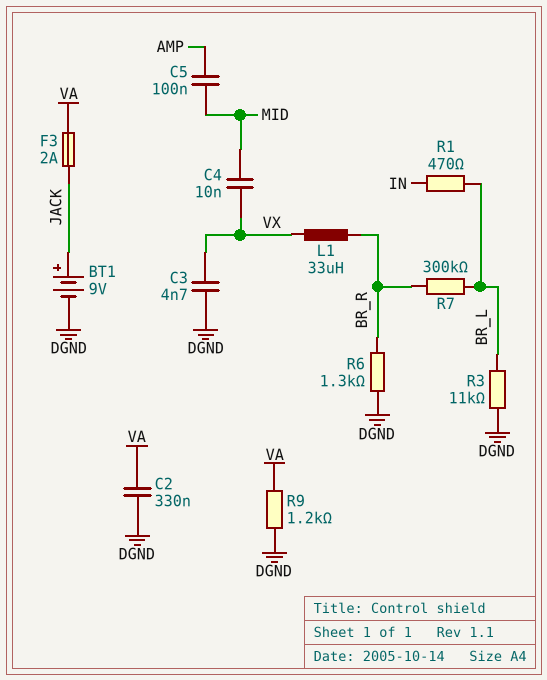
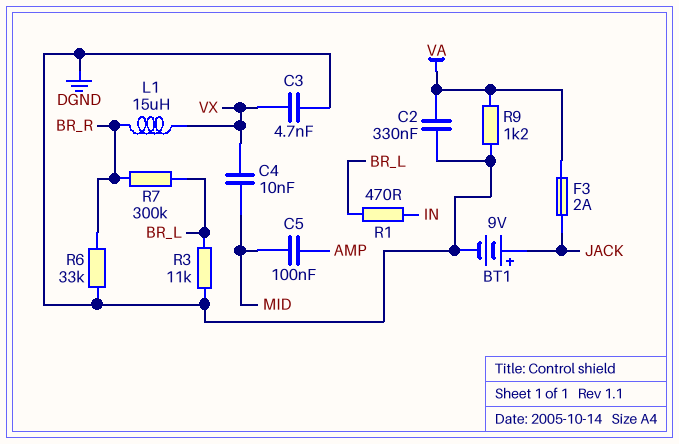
L1: 33uH (BR_R, VX) -> 15uH (BR_R, VX)
R6: 1.3k (BR_R, DGND) -> 33k (BR_R, DGND)

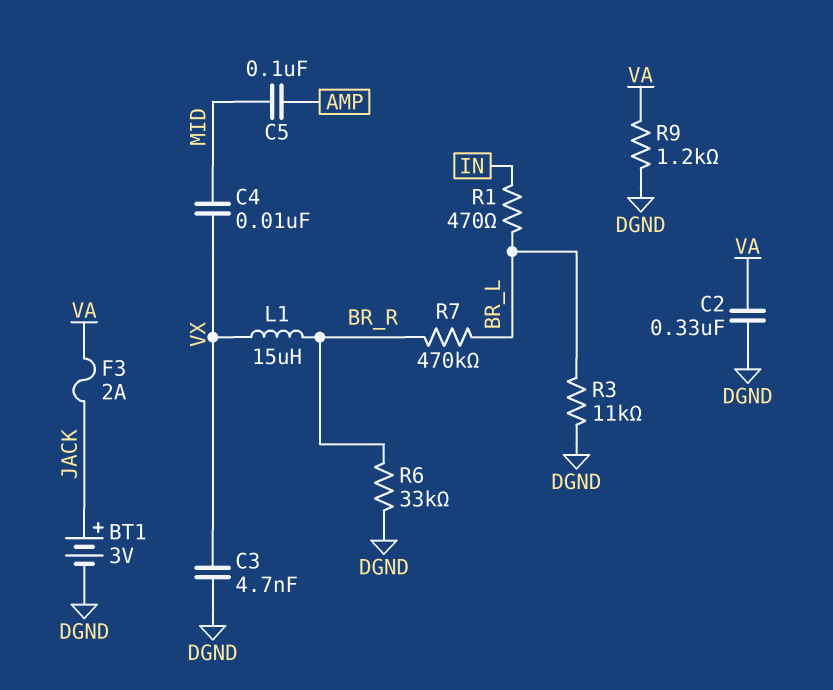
BT1: 9V (plus JACK, minus DGND) -> 3V (plus JACK, minus DGND)
R7: 300k (BR_L, BR_R) -> 470k (BR_L, BR_R)

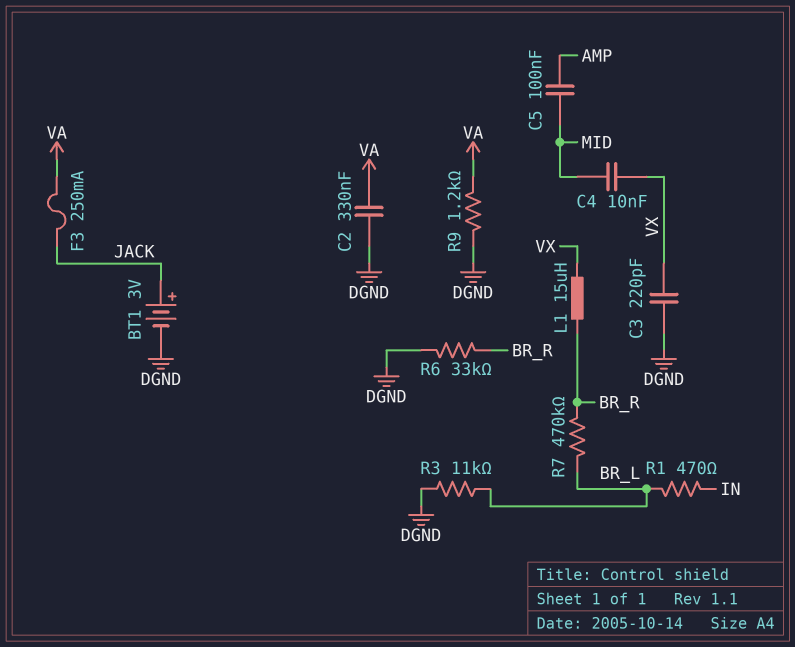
C3: 4.7nF (DGND, VX) -> 220pF (DGND, VX)
F3: 2A (JACK, VA) -> 250mA (JACK, VA)

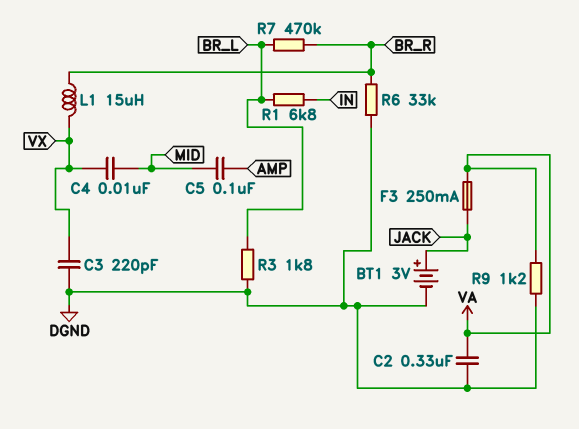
R1: 470 (BR_L, IN) -> 6.8k (BR_L, IN)
R3: 11k (BR_L, DGND) -> 1.8k (BR_L, DGND)

